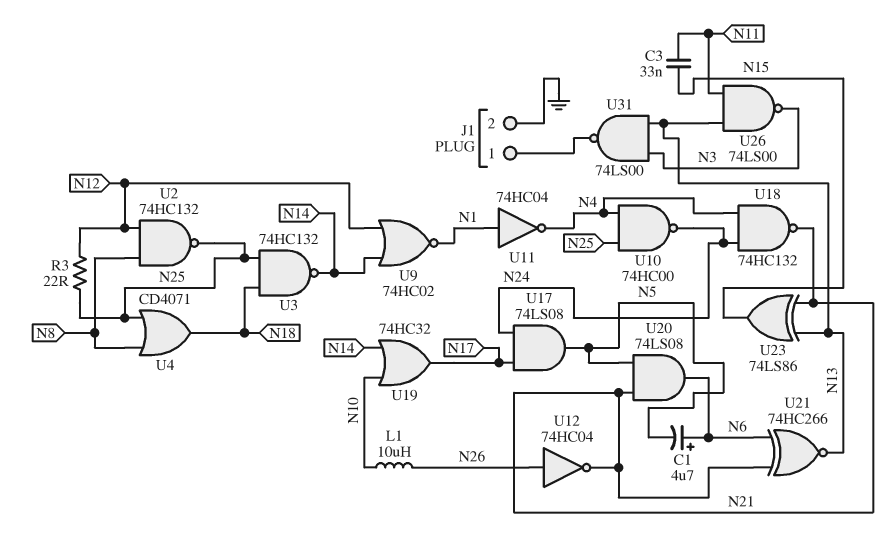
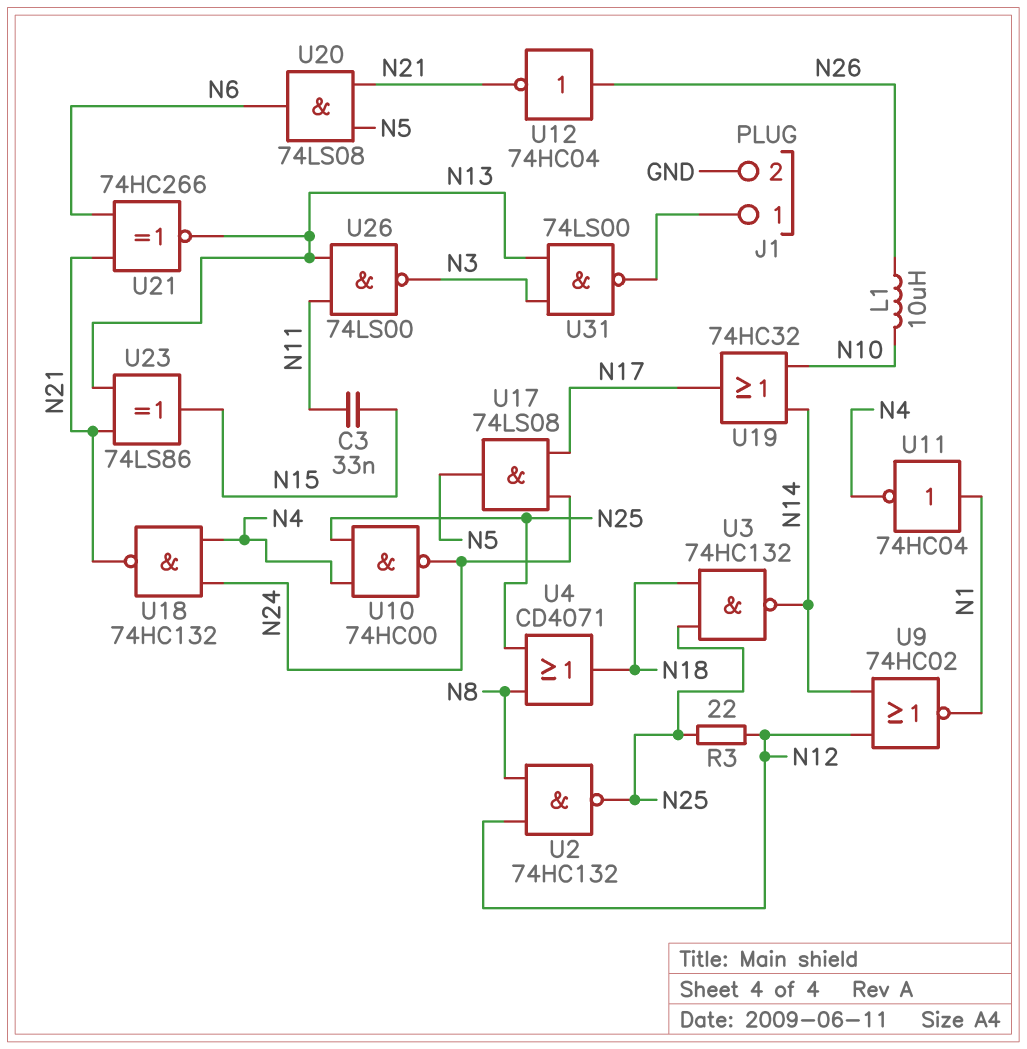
C1: 4.7uF (plus N6, minus N5) -> none

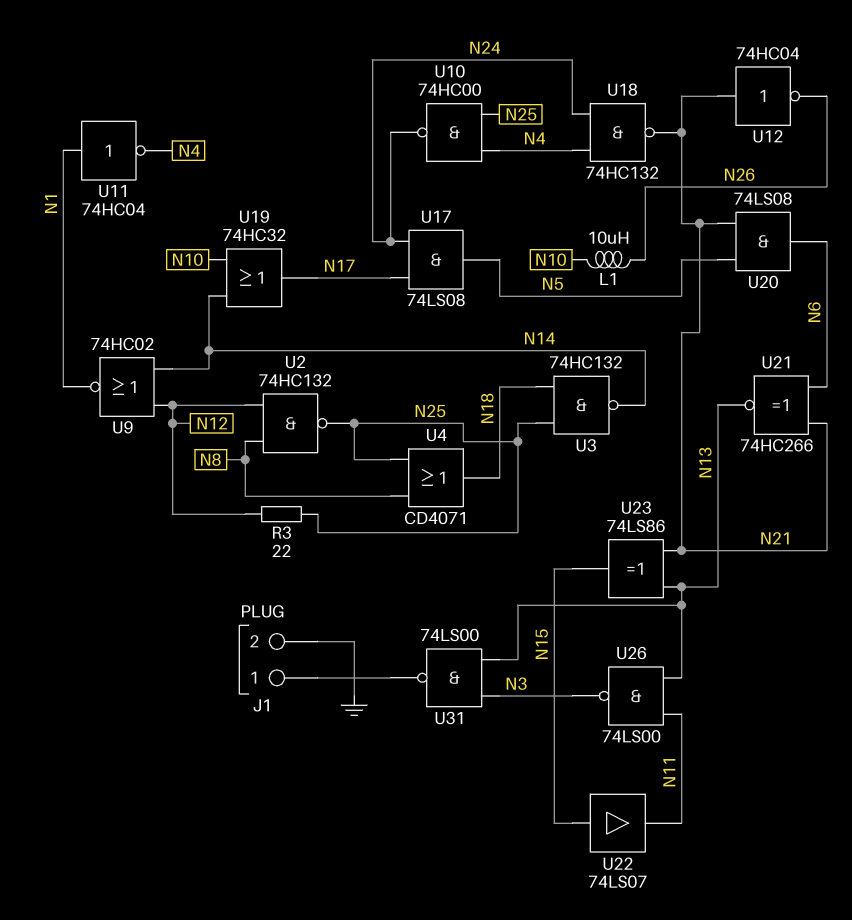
C3: 33nF (N11, N15) -> none
U12: NOT 74HC04 (in N26, out N21) -> NOT 74HC04 (in N21, out N26)
U22: none -> buffer 74LS07 (in N15, out N11)

